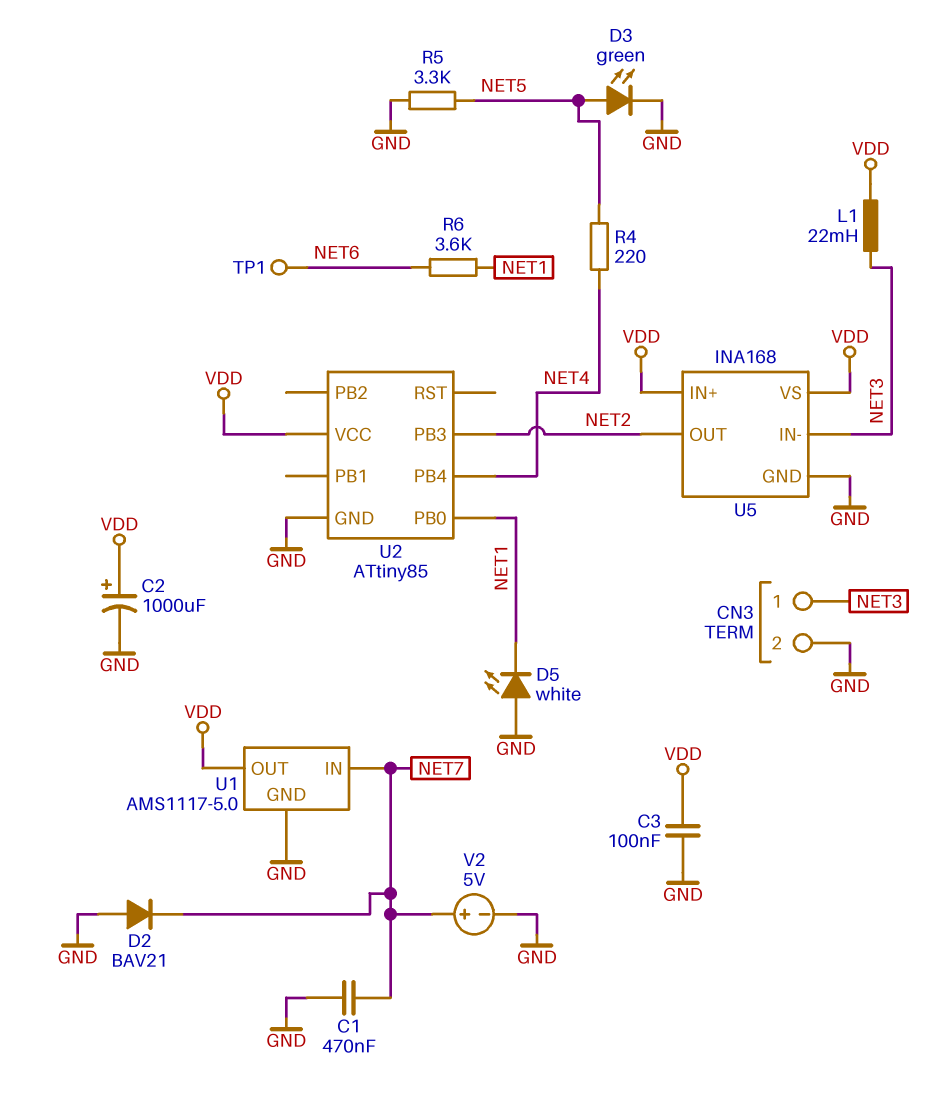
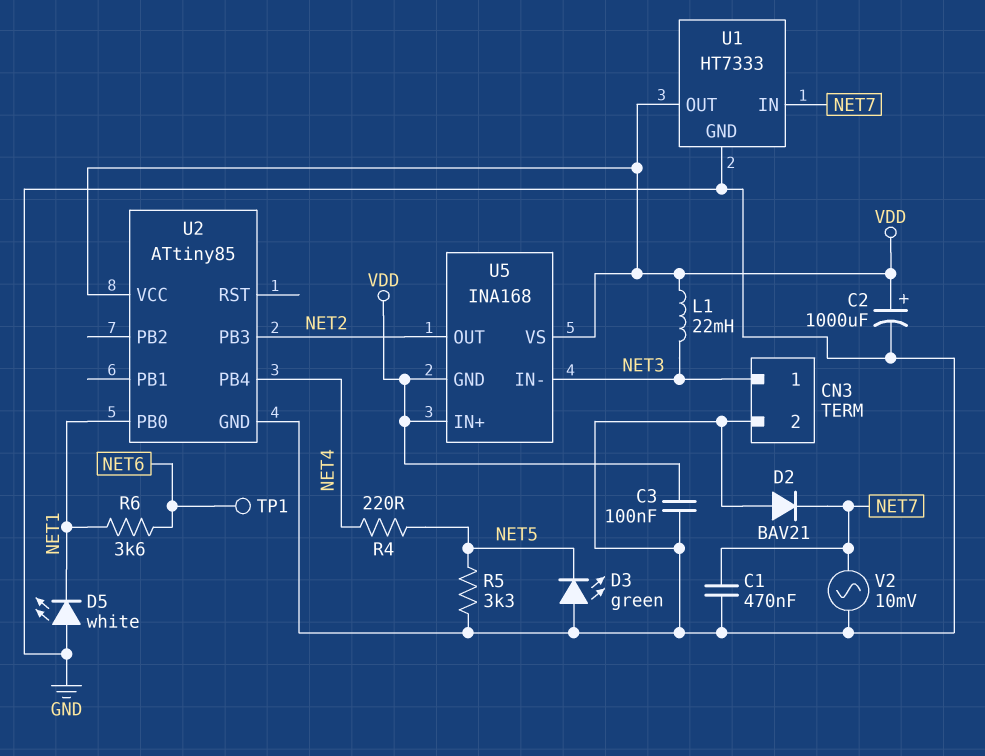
D3: LED green (A NET5, K GND) -> LED green (A GND, K NET5)
U1: AMS1117-5.0 -> HT7333
U5 pin GND: GND -> VDD
V2: 5V (plus NET7, minus GND) -> AC 10mV (GND, NET7)

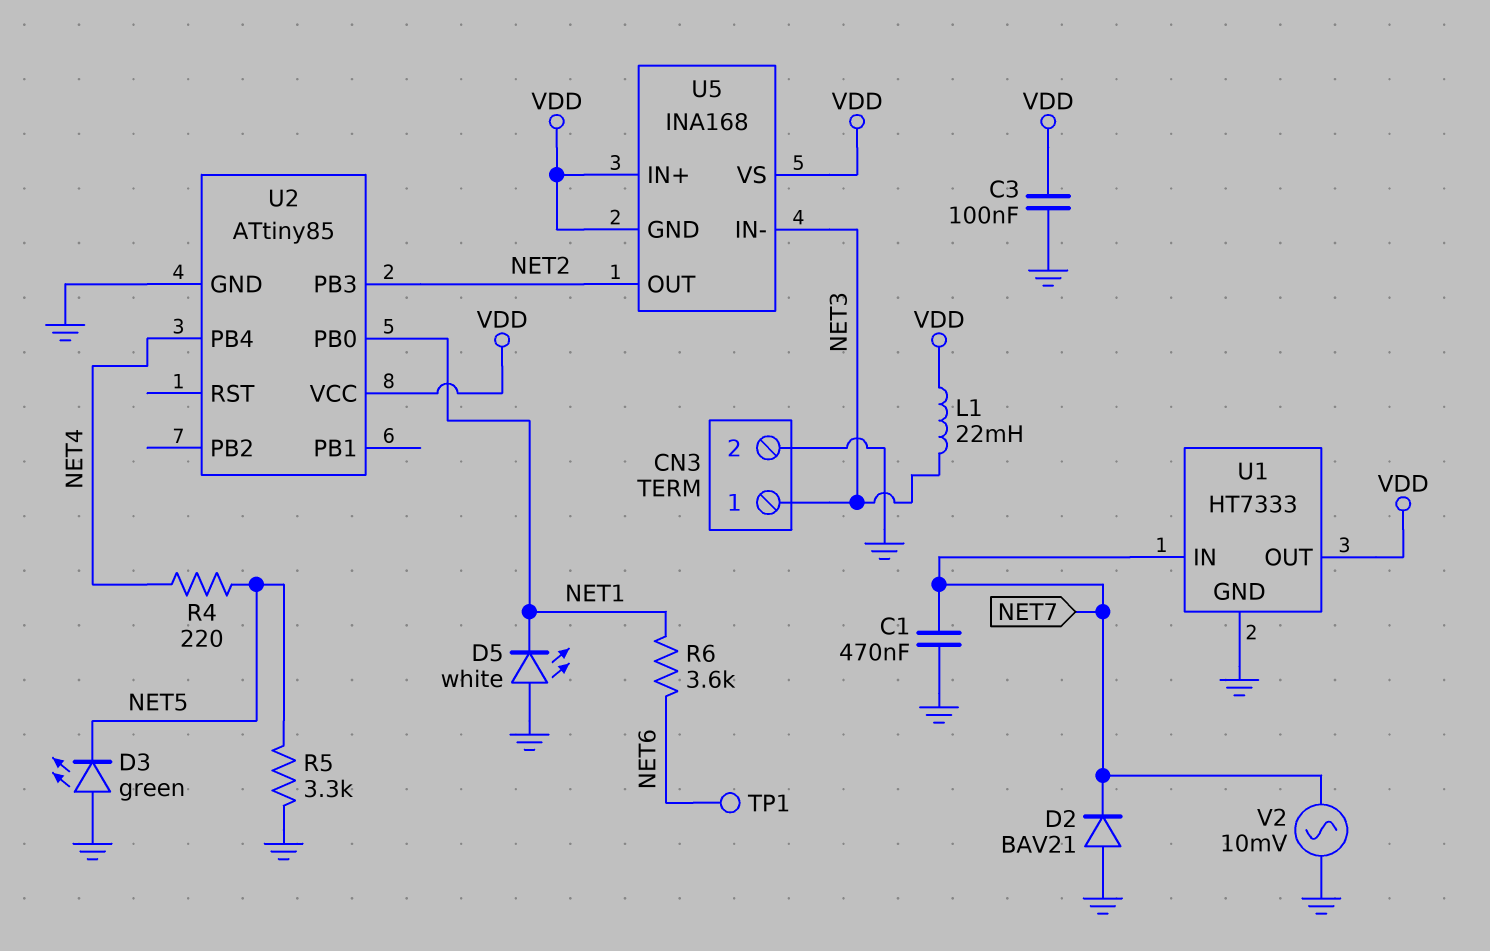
C2: 1000uF (plus VDD, minus GND) -> none

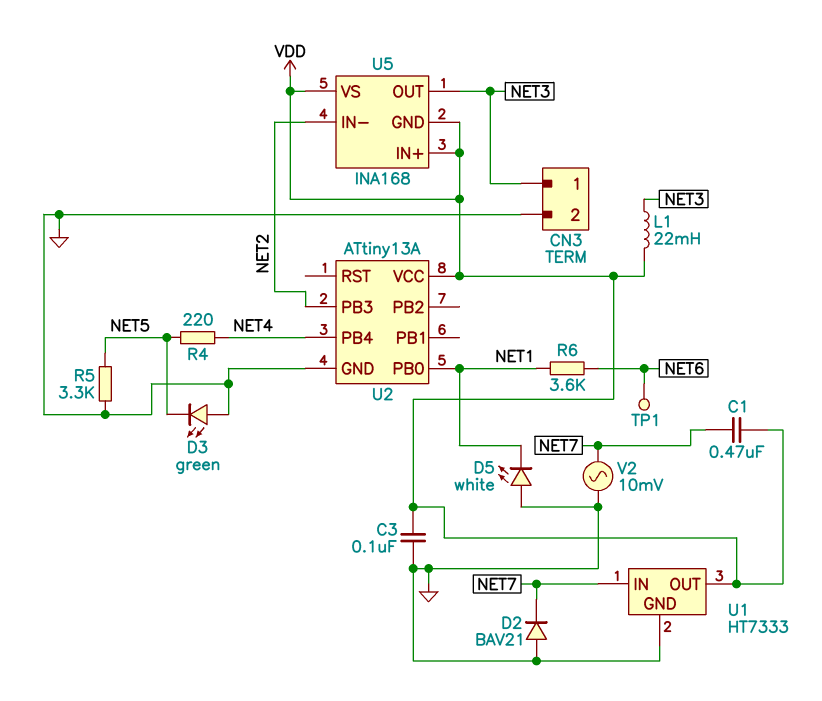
C1: 470nF (GND, NET7) -> 470nF (NET7, VDD)
U2: ATtiny85 -> ATtiny13A
U5 pin IN-: NET3 -> NET2
U5 pin OUT: NET2 -> NET3

